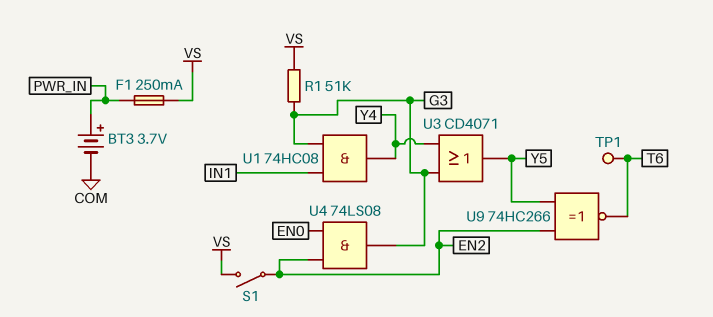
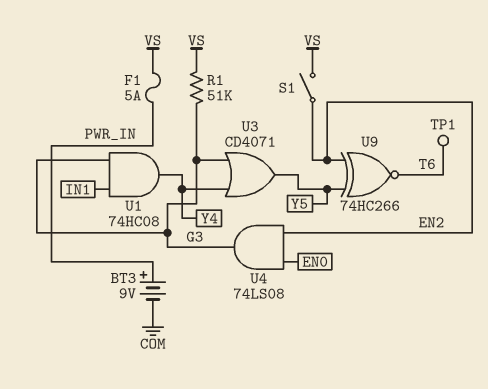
BT3: 3.7V (plus PWR_IN, minus COM) -> 9V (plus PWR_IN, minus COM)
F1: 250mA (PWR_IN, VS) -> 5A (PWR_IN, VS)

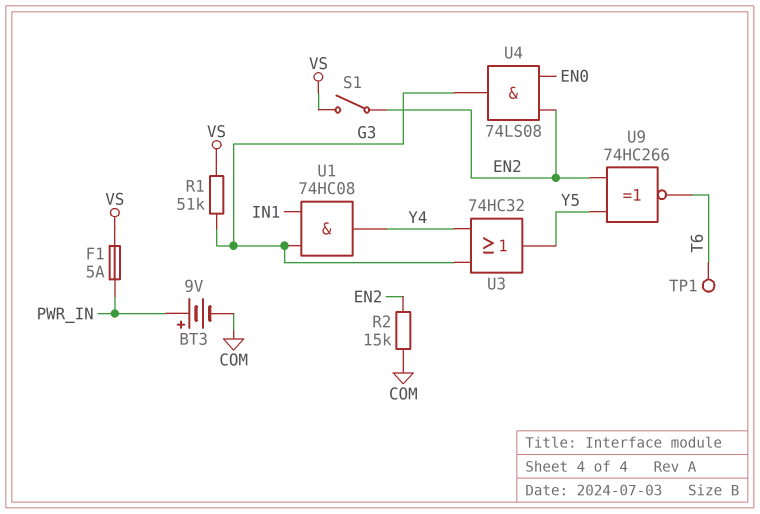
R2: none -> 15k (COM, EN2)
U3: OR CD4071 (in G3, in Y4, out Y5) -> OR 74HC32 (in G3, in Y4, out Y5)

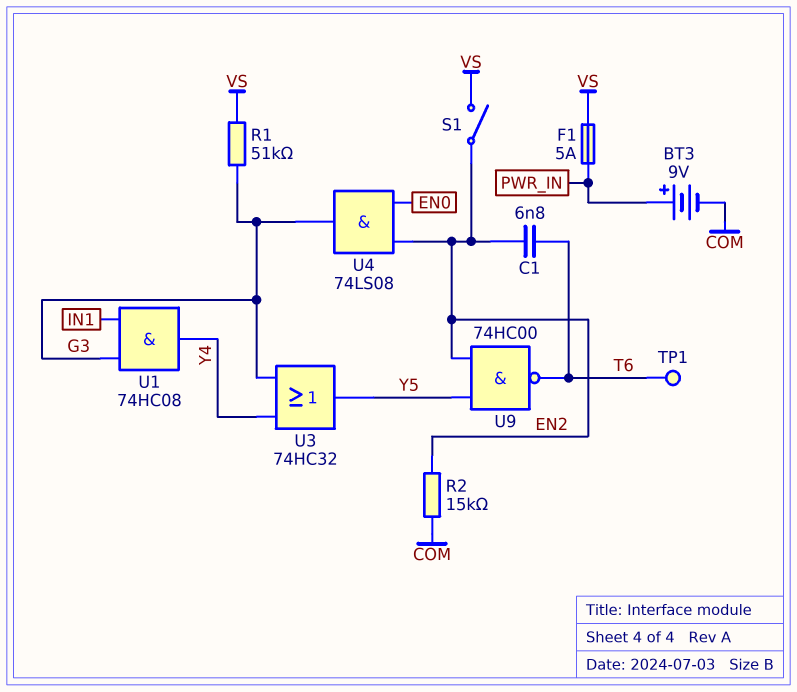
C1: none -> 6.8nF (EN2, T6)
U9: XNOR 74HC266 (in EN2, in Y5, out T6) -> NAND 74HC00 (in EN2, in Y5, out T6)

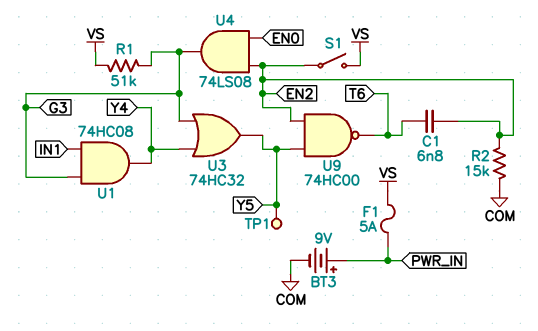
TP1: test point (T6) -> test point (Y5)

